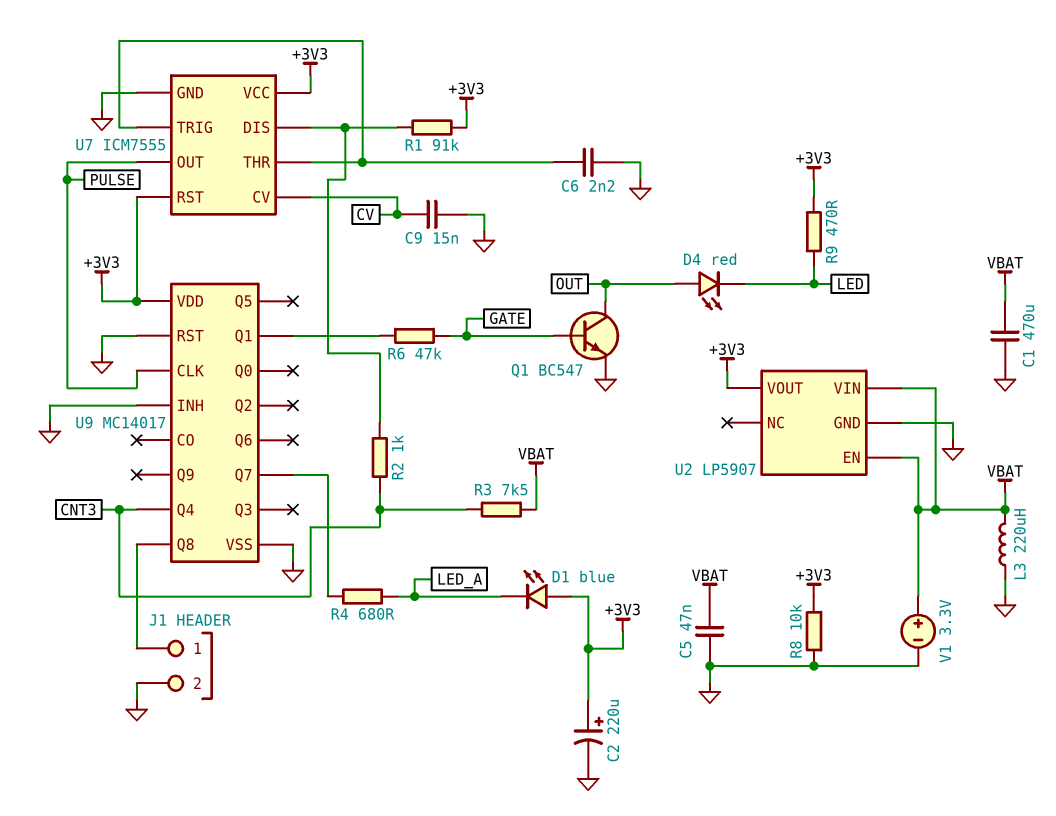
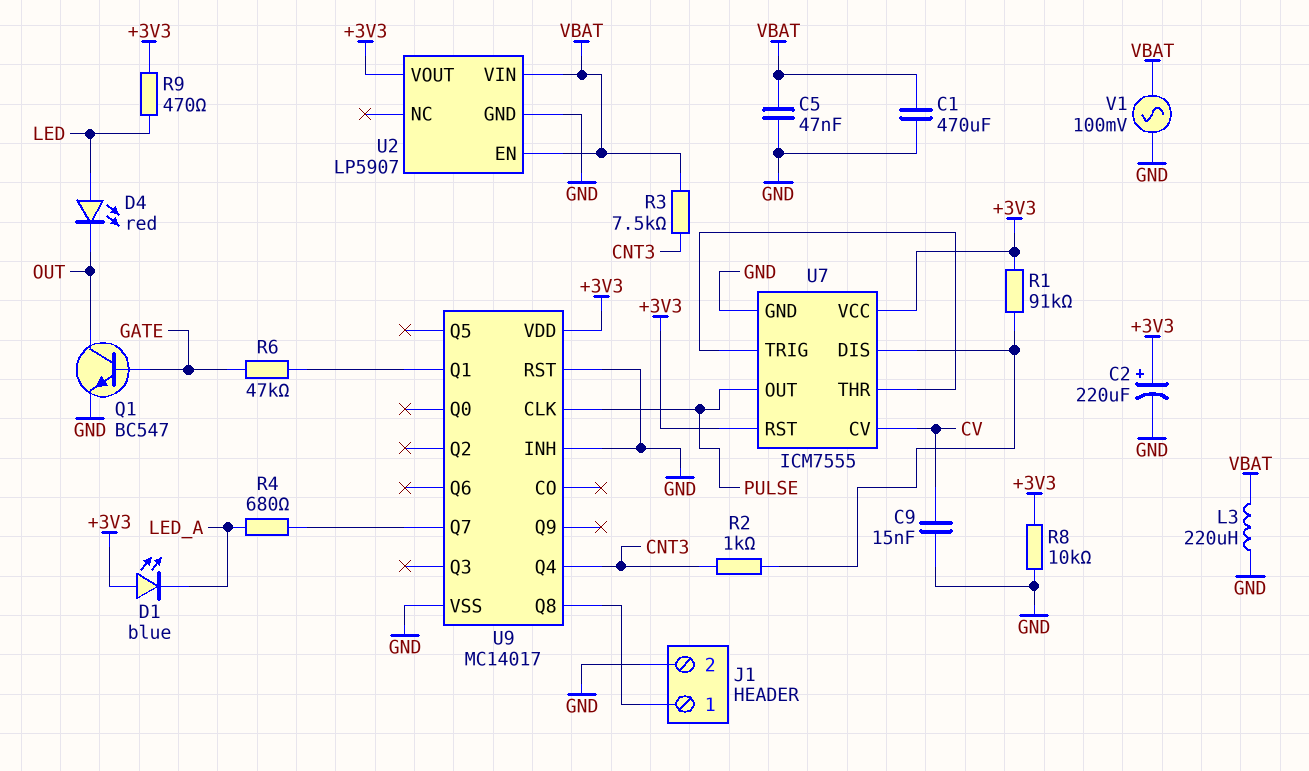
C6: 2.2nF (GND, U7/THR) -> none
D4: LED red (A OUT, K LED) -> LED red (A LED, K OUT)
V1: 3.3V (plus VBAT, minus GND) -> AC 100mV (GND, VBAT)

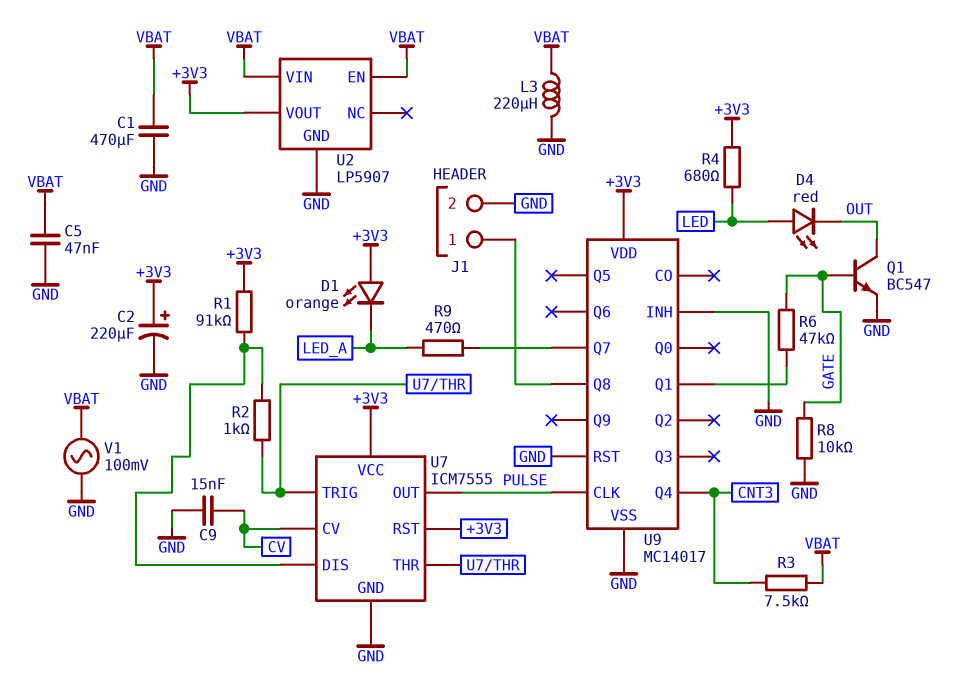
D1: LED blue (A +3V3, K LED_A) -> LED orange (A +3V3, K LED_A)
R2: 1k (CNT3, U7/DIS) -> 1k (U7/DIS, U7/THR)
R4: 680 (LED_A, U9/Q7) -> 680 (+3V3, LED)
R8: 10k (+3V3, GND) -> 10k (GATE, GND)
R9: 470 (+3V3, LED) -> 470 (LED_A, U9/Q7)

